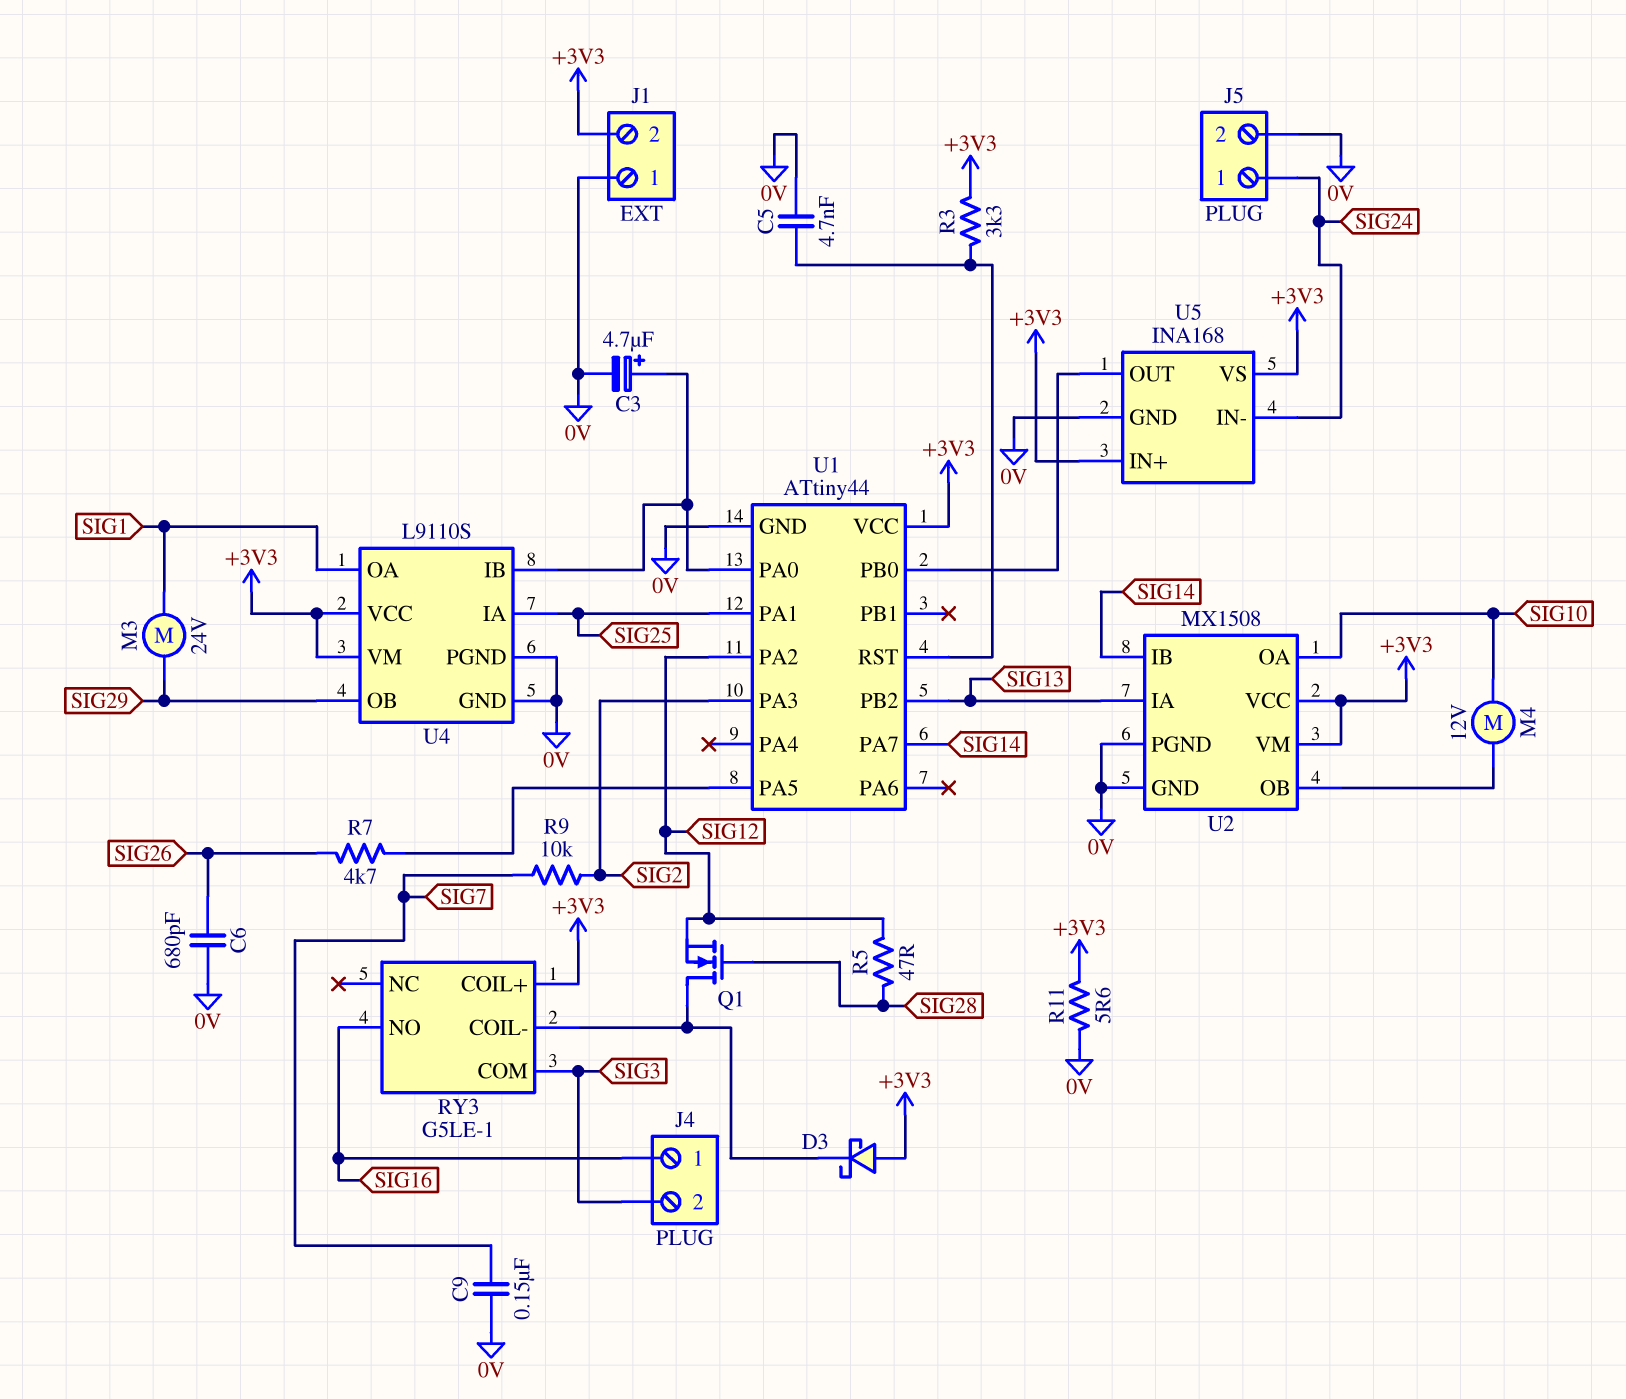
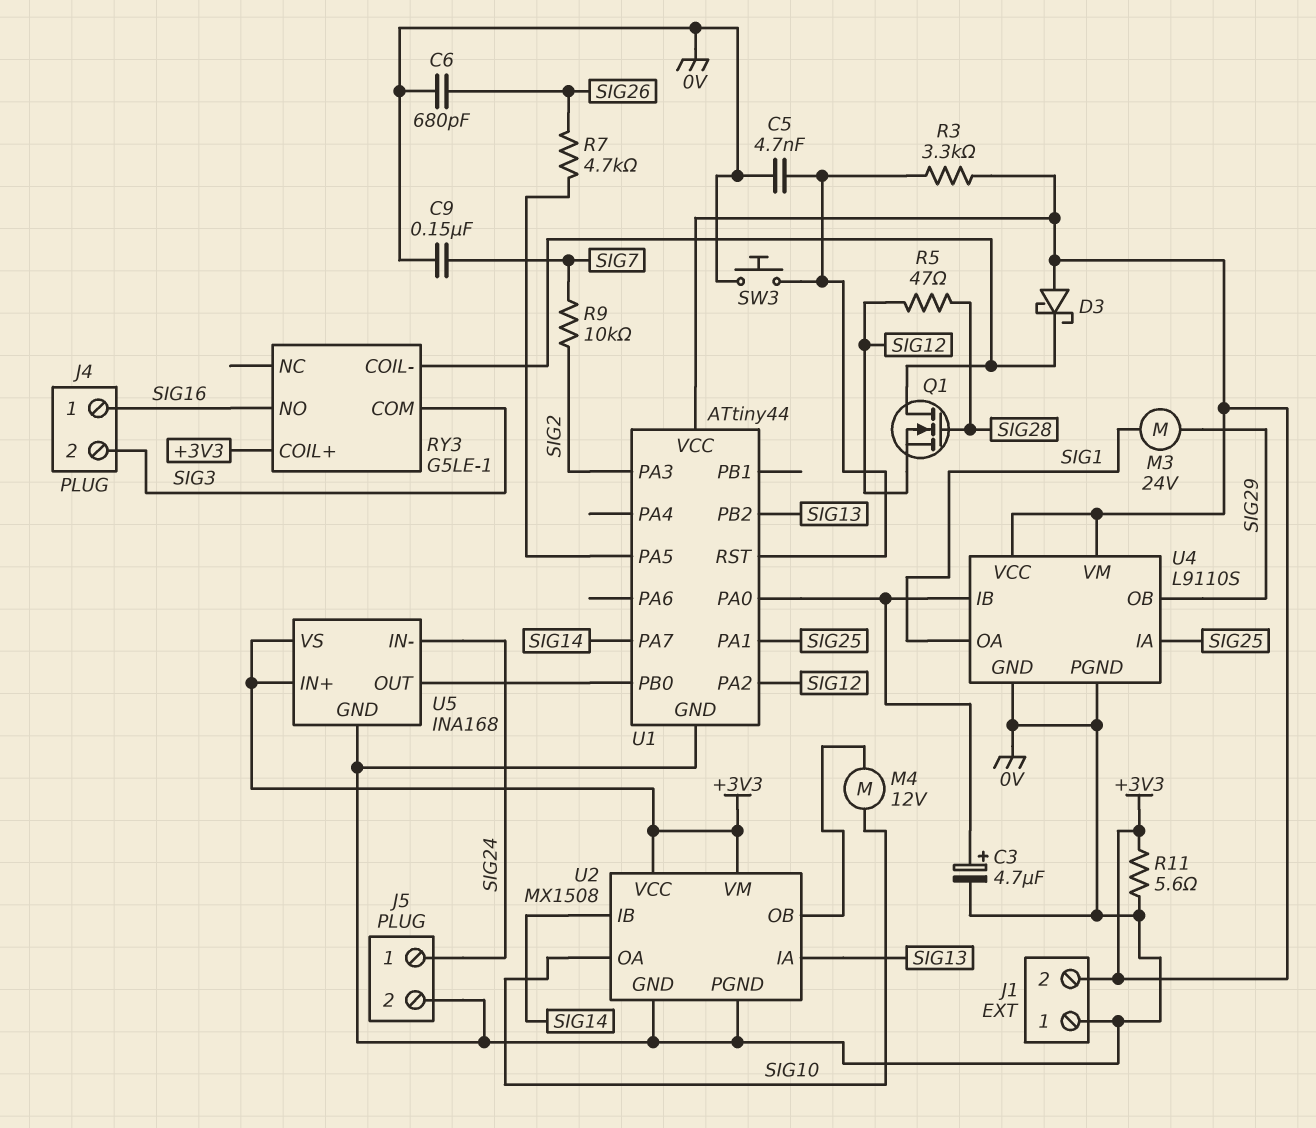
SW3: none -> button (0V, U1/RST)

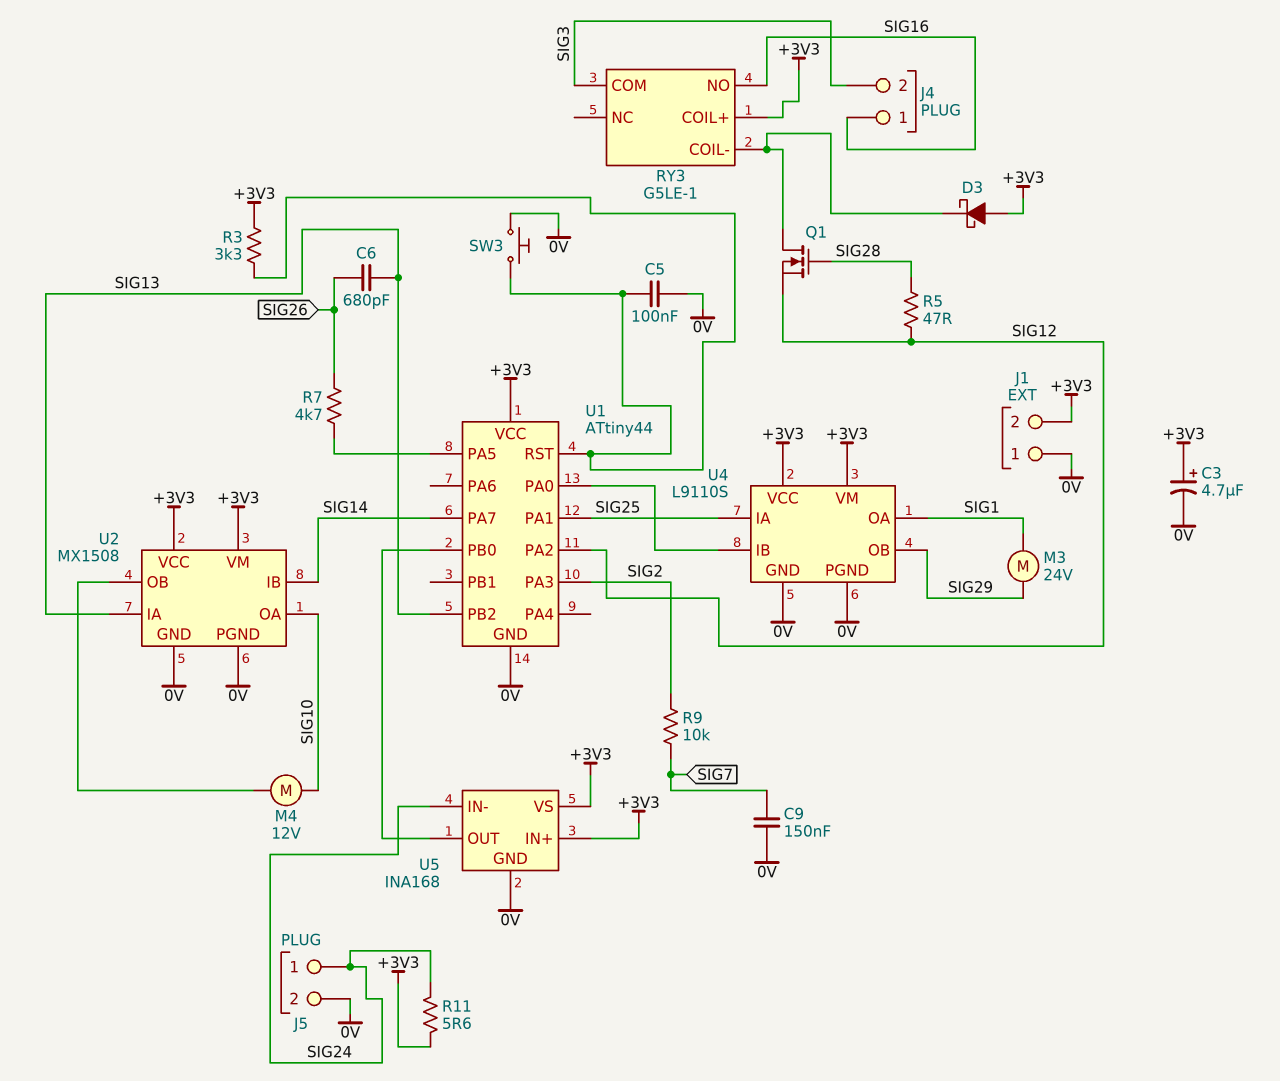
C3: 4.7uF (plus U1/PA0, minus 0V) -> 4.7uF (plus +3V3, minus 0V)
C5: 4.7nF (0V, U1/RST) -> 100nF (0V, U1/RST)
C6: 680pF (0V, SIG26) -> 680pF (SIG13, SIG26)
R11: 5.6 (+3V3, 0V) -> 5.6 (+3V3, SIG24)

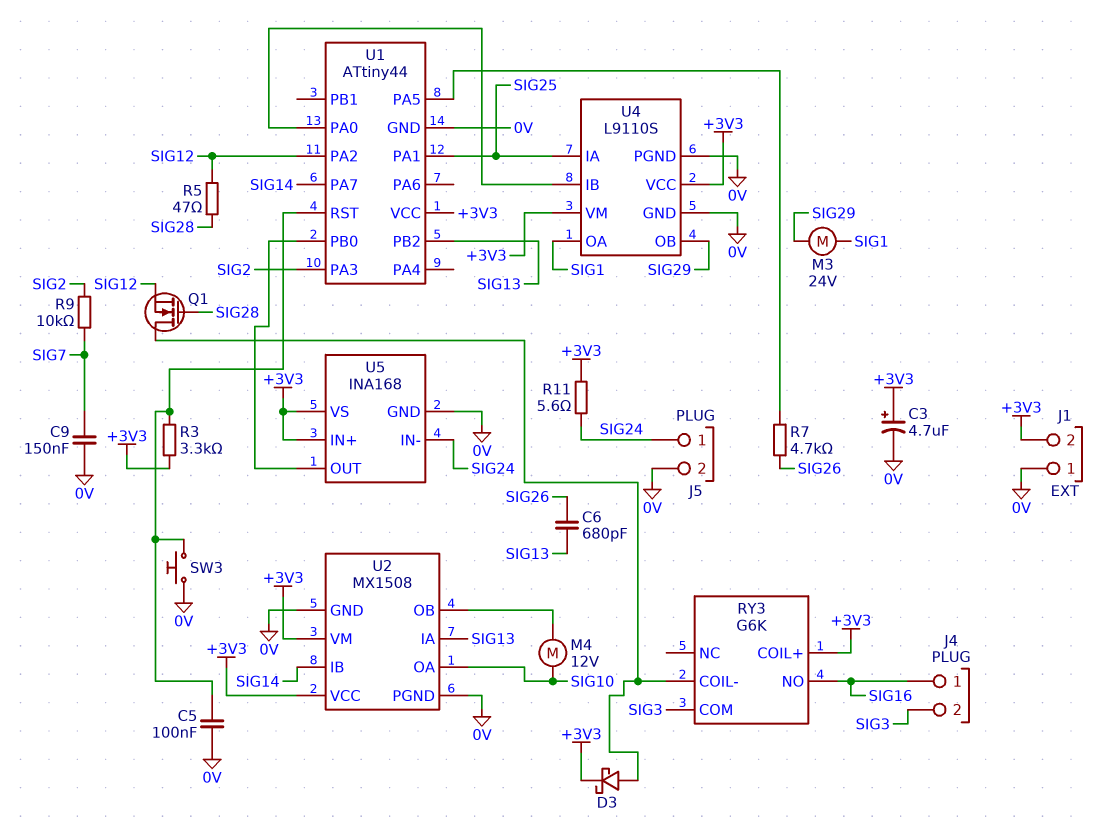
D3: schottky (A +3V3, K RY3/COIL-) -> schottky (A RY3/COIL-, K +3V3)
RY3: G5LE-1 -> G6K

